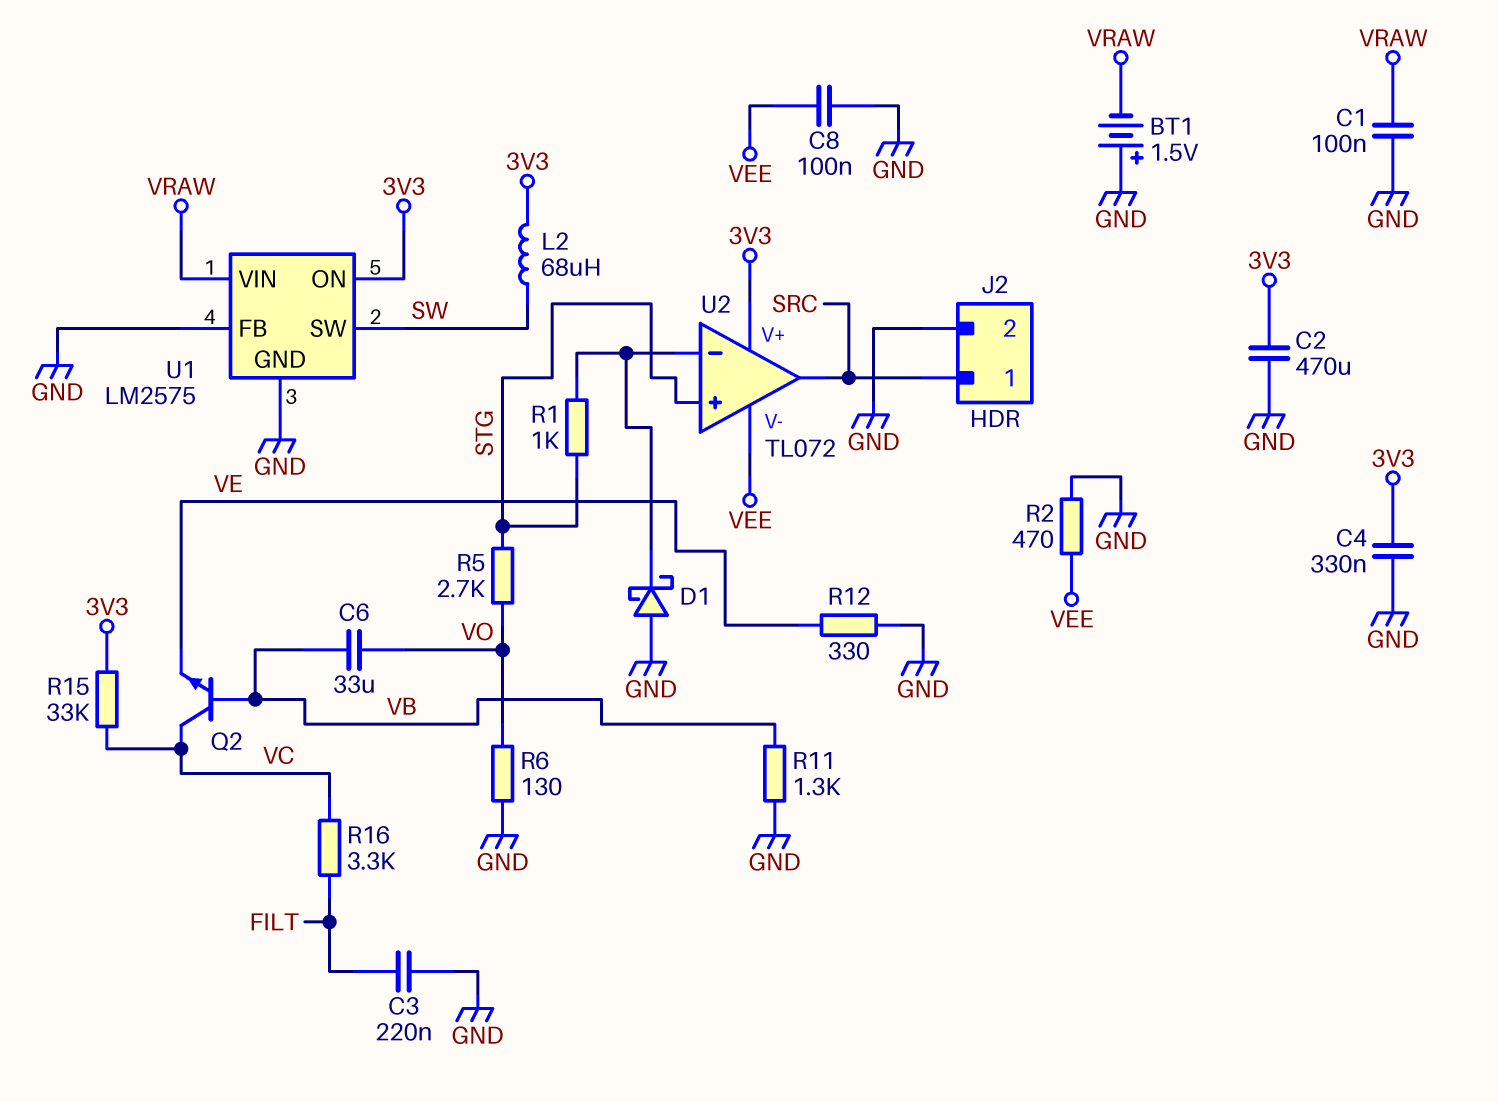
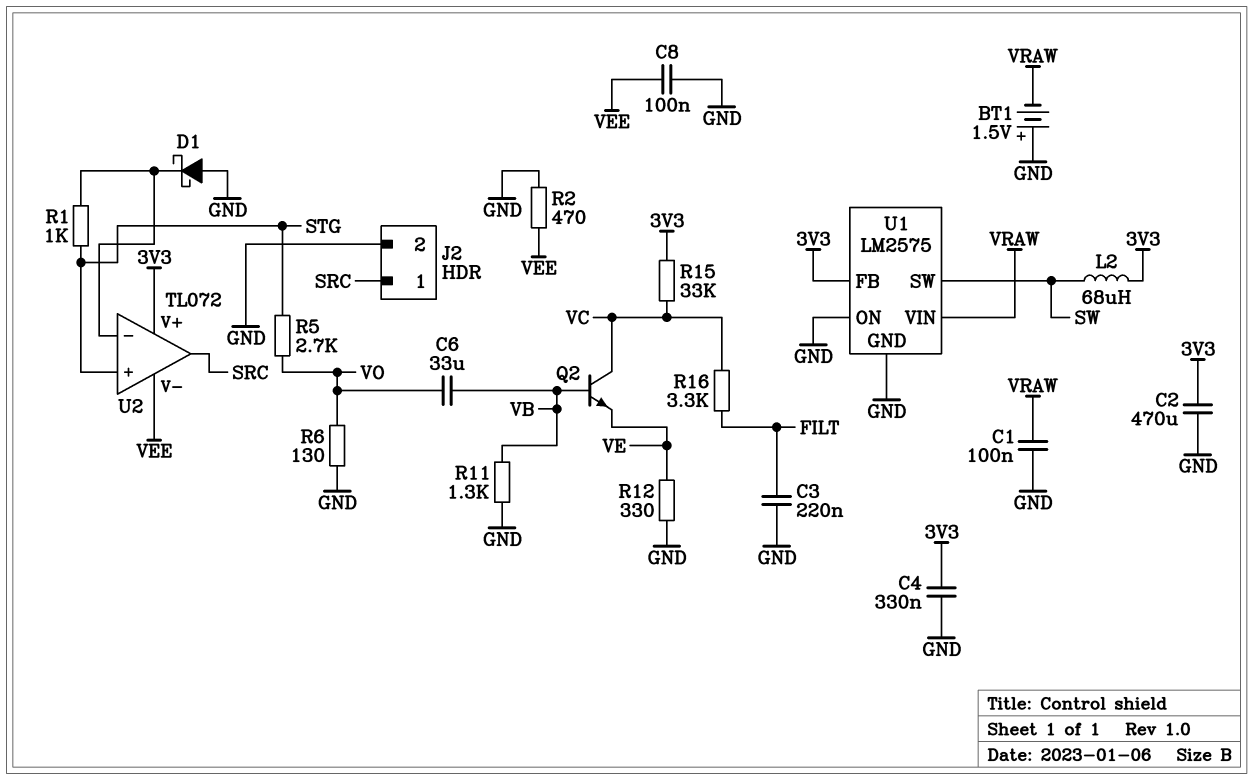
U1 pin FB: GND -> 3V3
U1 pin ON: 3V3 -> GND

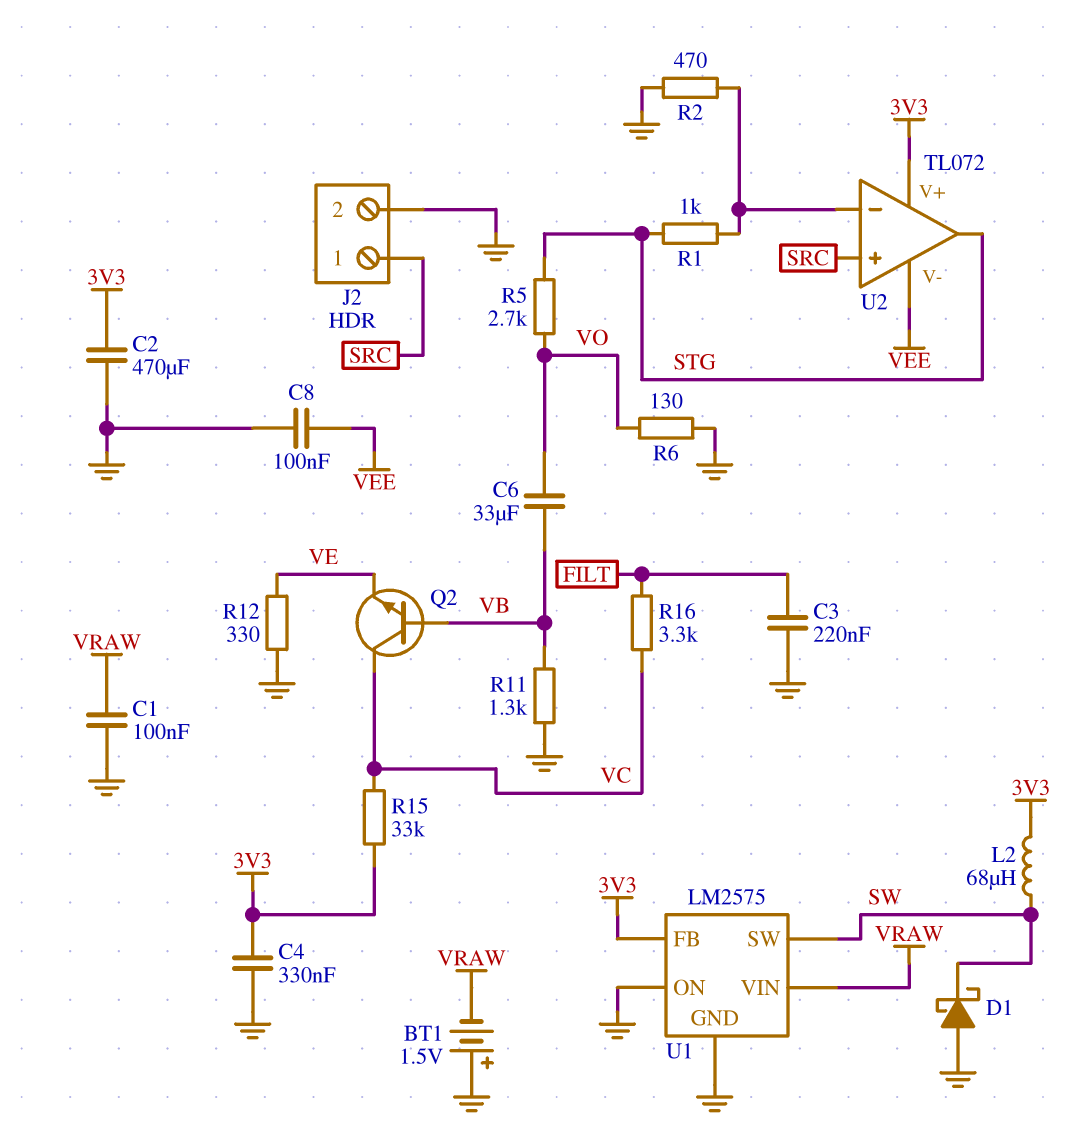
D1: schottky (A GND, K U2/in-) -> schottky (A GND, K SW)
R2: 470 (GND, VEE) -> 470 (GND, U2/in-)
U2 pin in+: STG -> SRC
U2 pin out: SRC -> STG

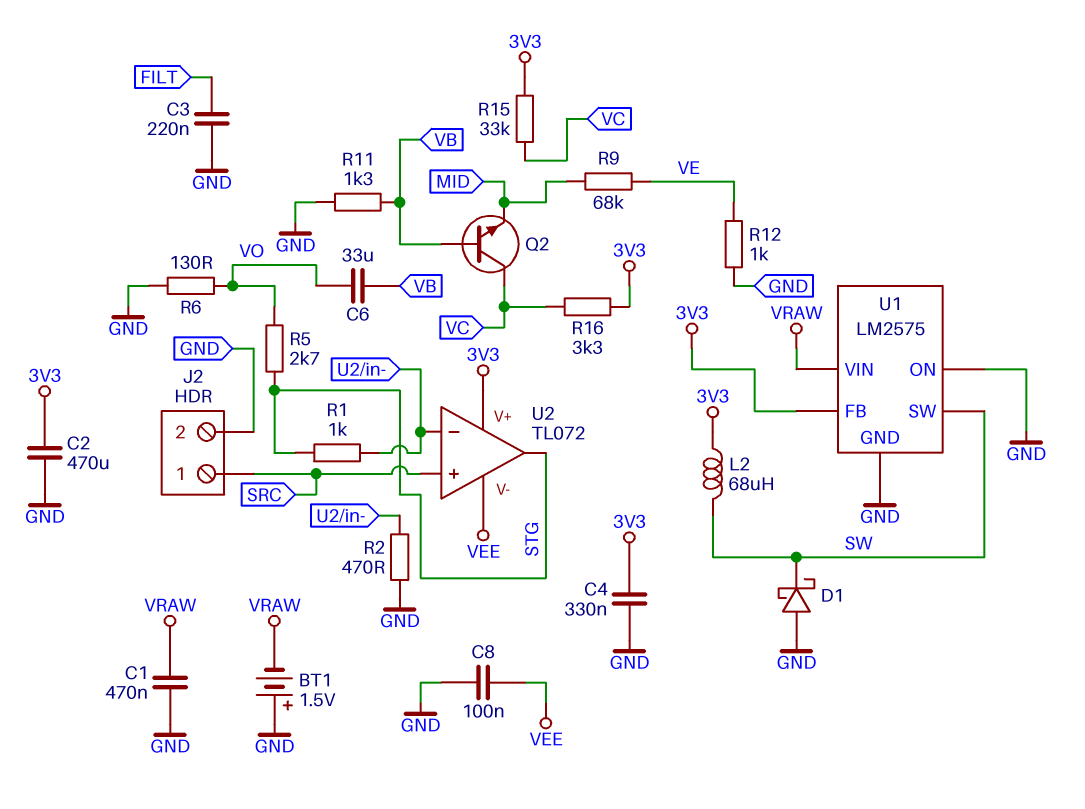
C1: 100nF (GND, VRAW) -> 470nF (GND, VRAW)
Q2: NPN (B VB, C VC, E VE) -> NPN (B VB, C VC, E MID)
R9: none -> 68k (MID, VE)
R12: 330 (GND, VE) -> 1k (GND, VE)
R16: 3.3k (FILT, VC) -> 3.3k (3V3, VC)

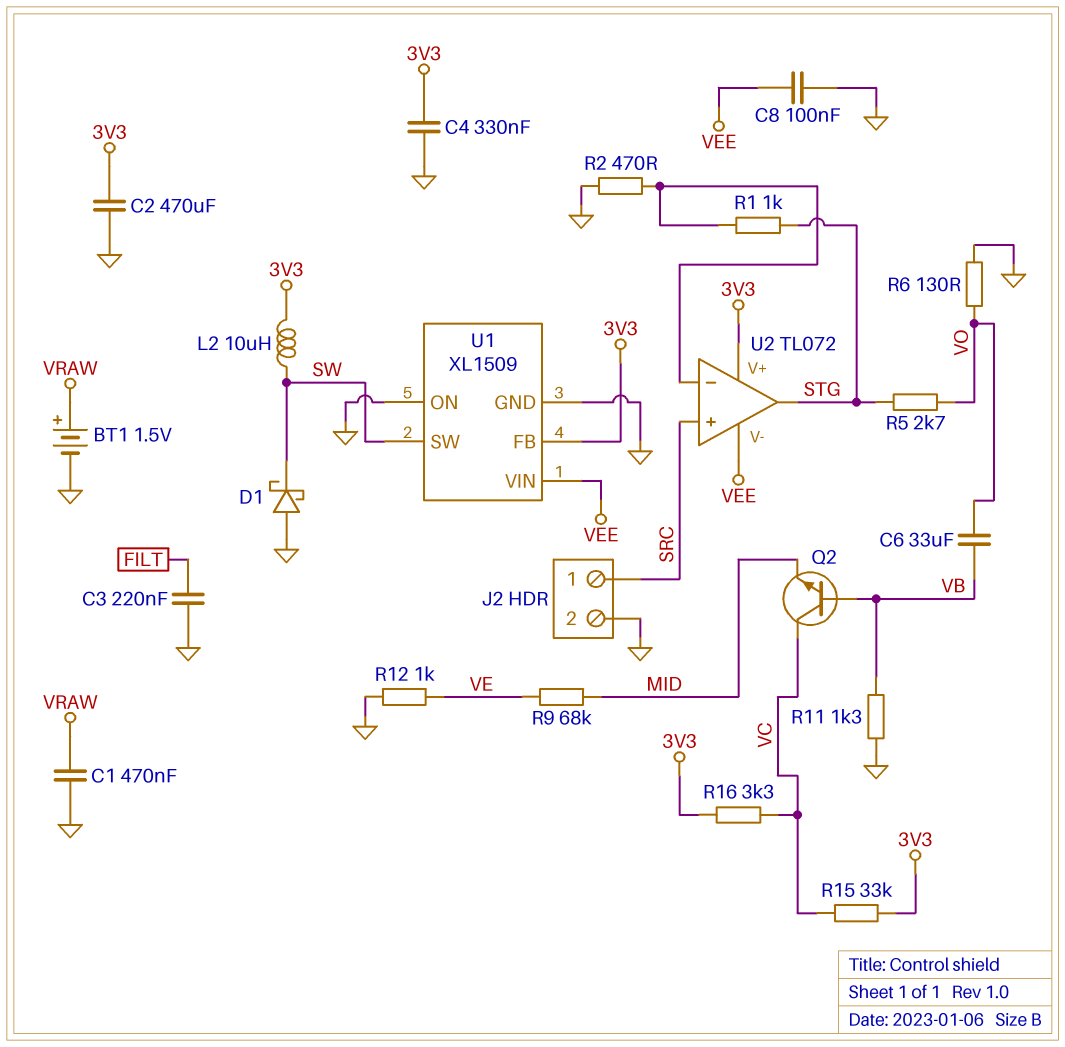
BT1: 1.5V (plus GND, minus VRAW) -> 1.5V (plus VRAW, minus GND)
L2: 68uH (3V3, SW) -> 10uH (3V3, SW)
U1: LM2575 -> XL1509
U1 pin VIN: VRAW -> VEE

